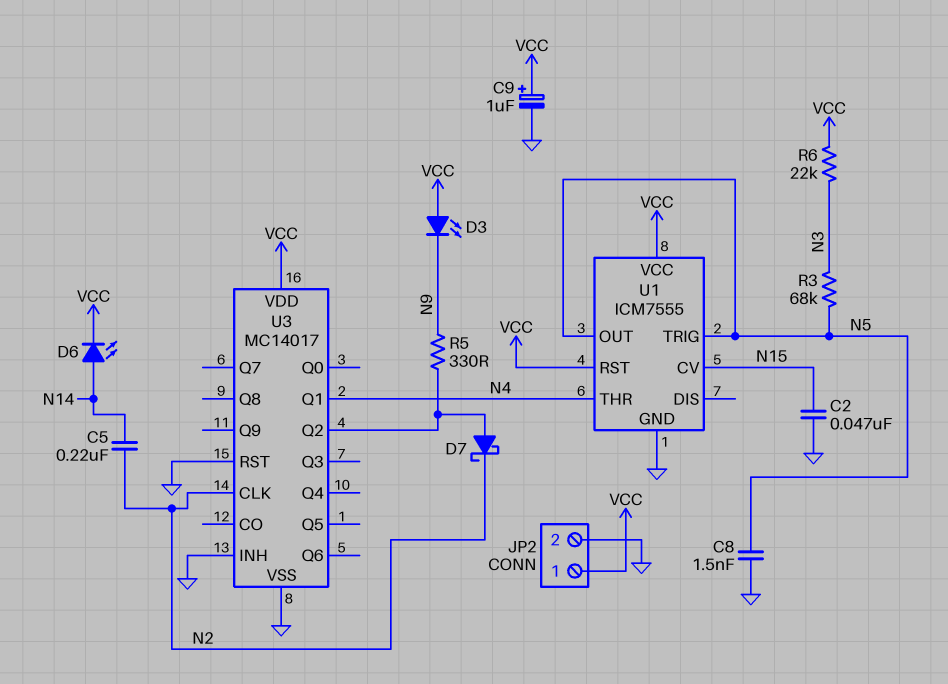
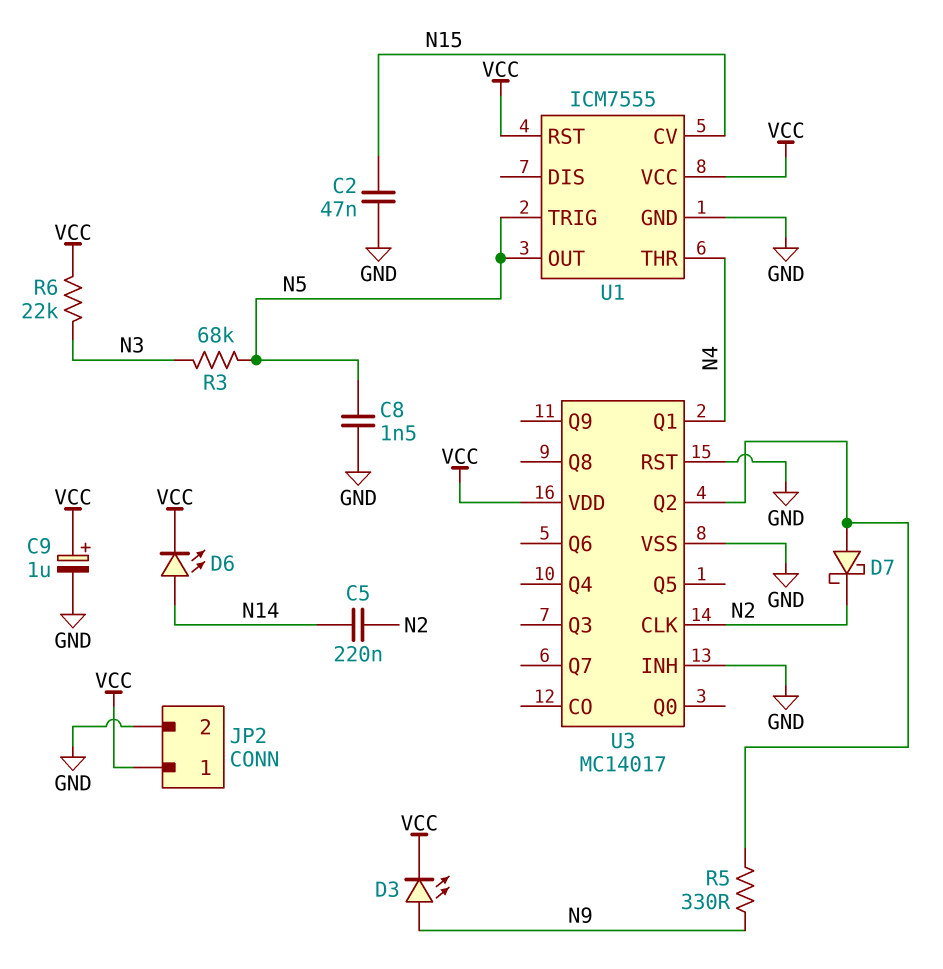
D3: LED (A VCC, K N9) -> LED (A N9, K VCC)

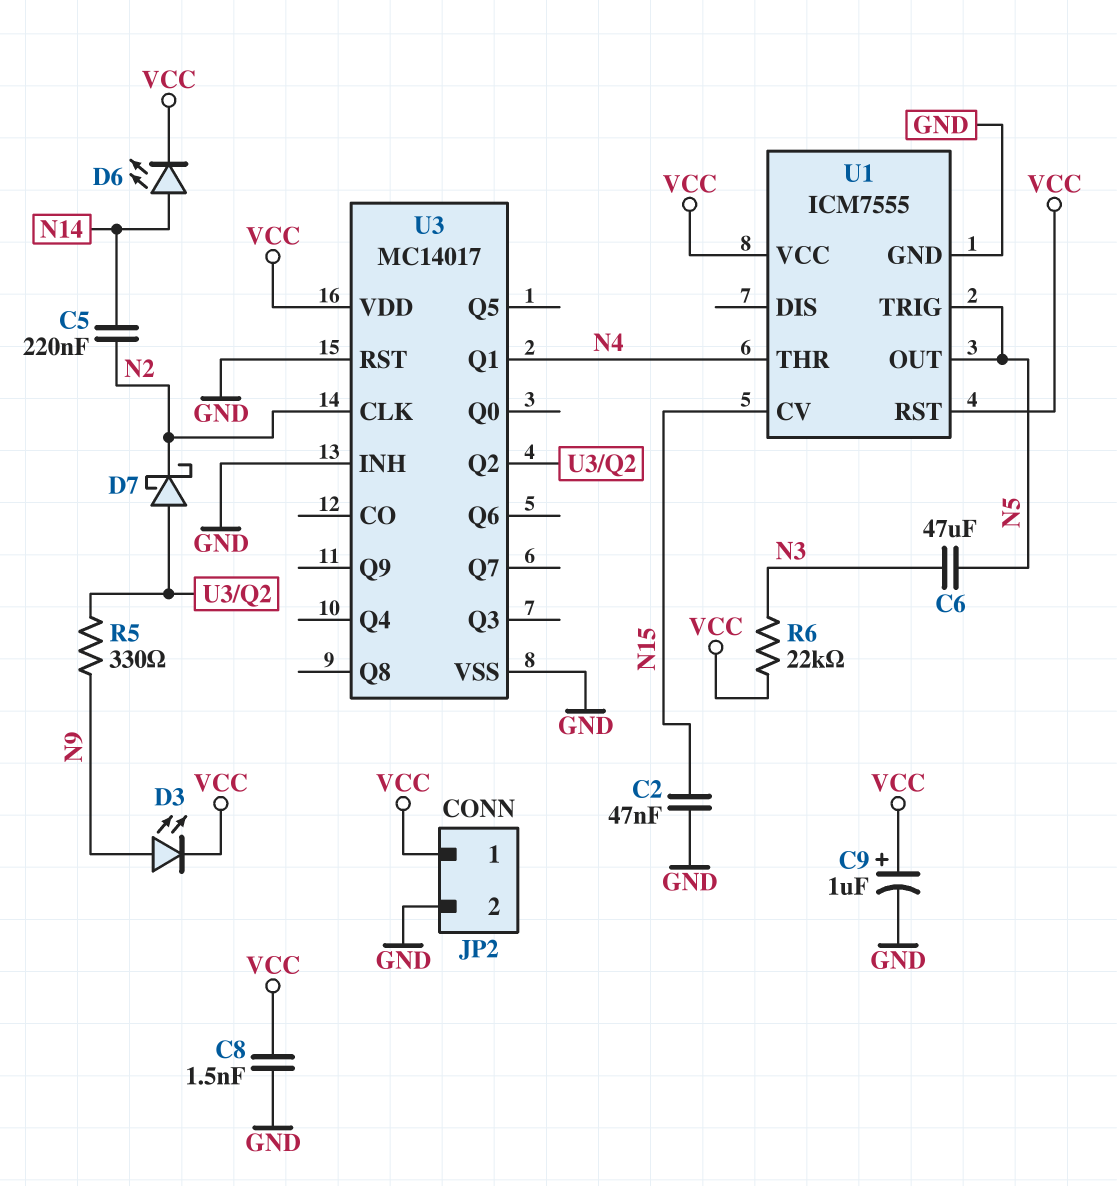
C6: none -> 47uF (N3, N5)
C8: 1.5nF (GND, N5) -> 1.5nF (GND, VCC)
R3: 68k (N3, N5) -> none

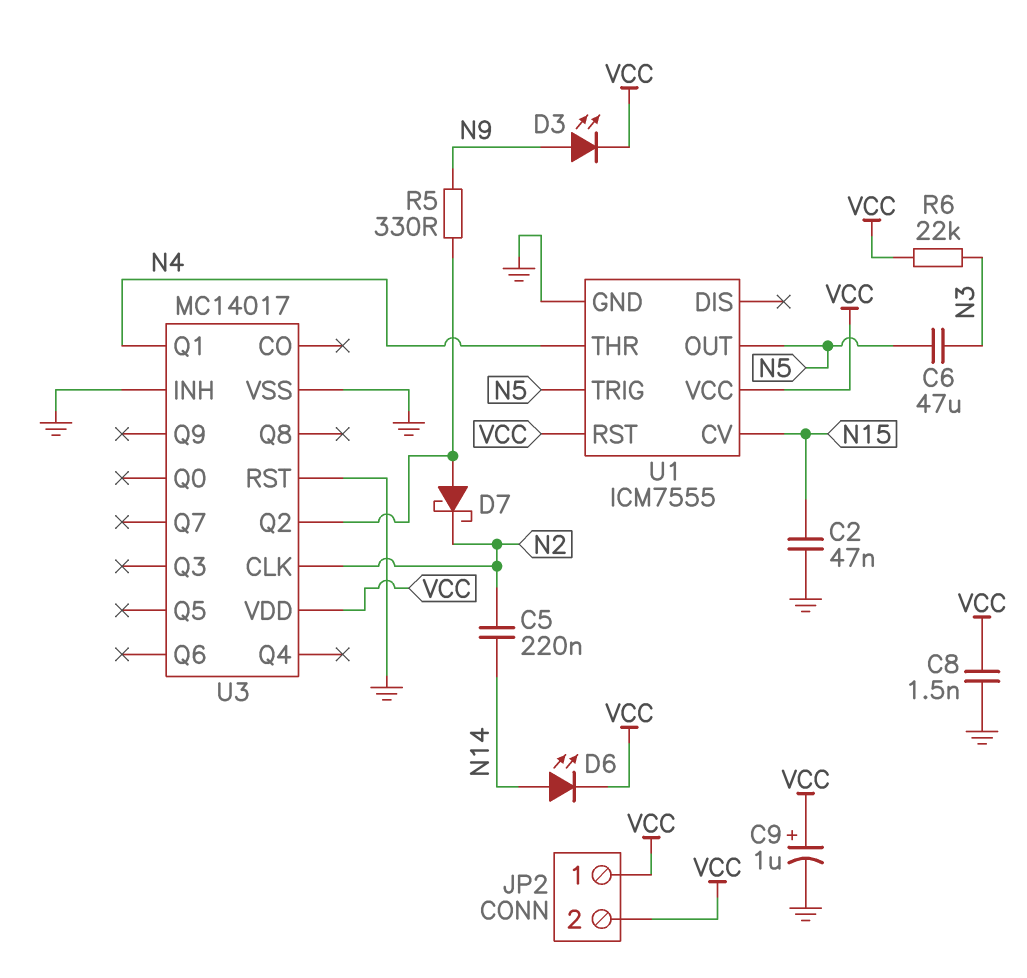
JP2 pin 2: GND -> VCC

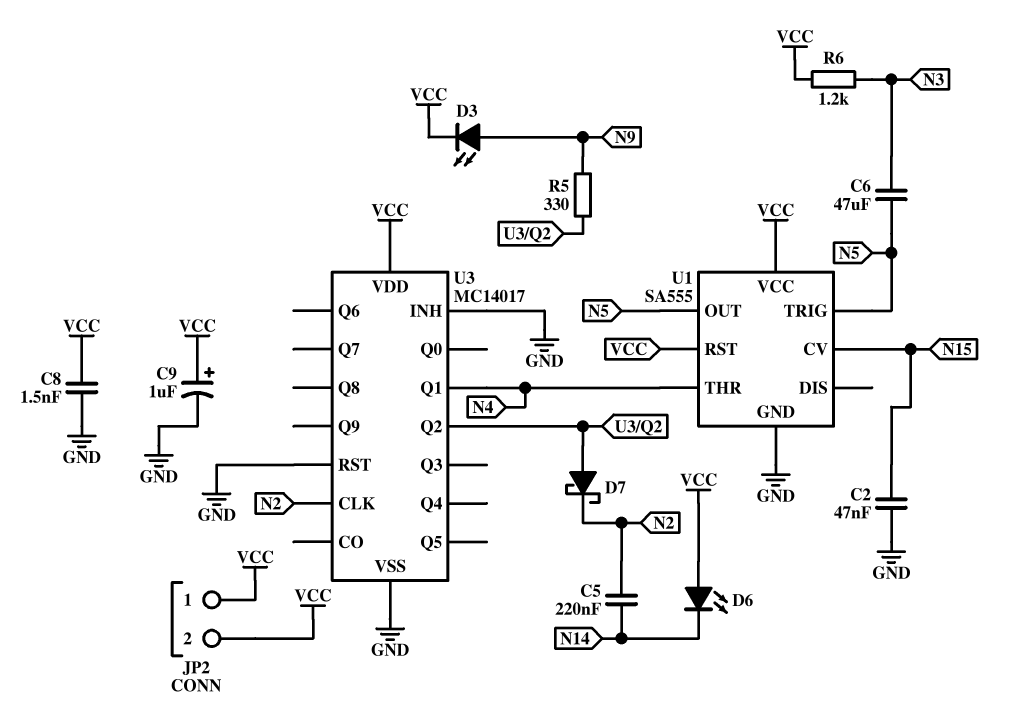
D6: LED (A N14, K VCC) -> LED (A VCC, K N14)
R6: 22k (N3, VCC) -> 1.2k (N3, VCC)
U1: ICM7555 -> SA555

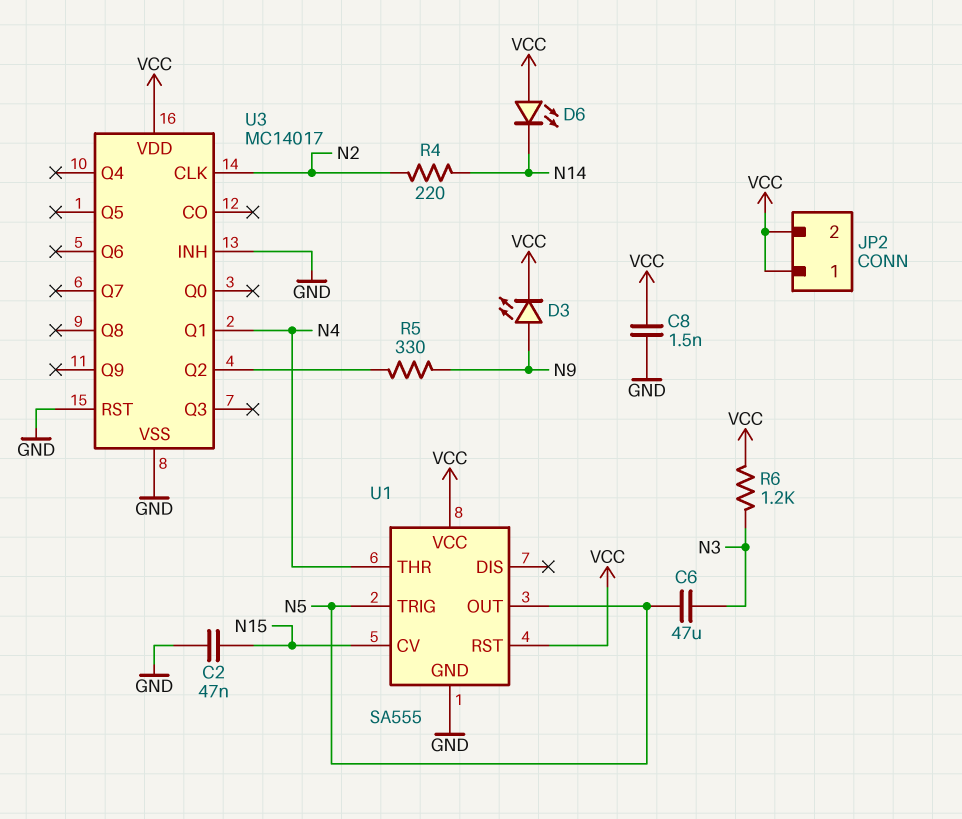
C5: 220nF (N2, N14) -> none
C9: 1uF (plus VCC, minus GND) -> none
D7: schottky (A U3/Q2, K N2) -> none
R4: none -> 220 (N2, N14)

